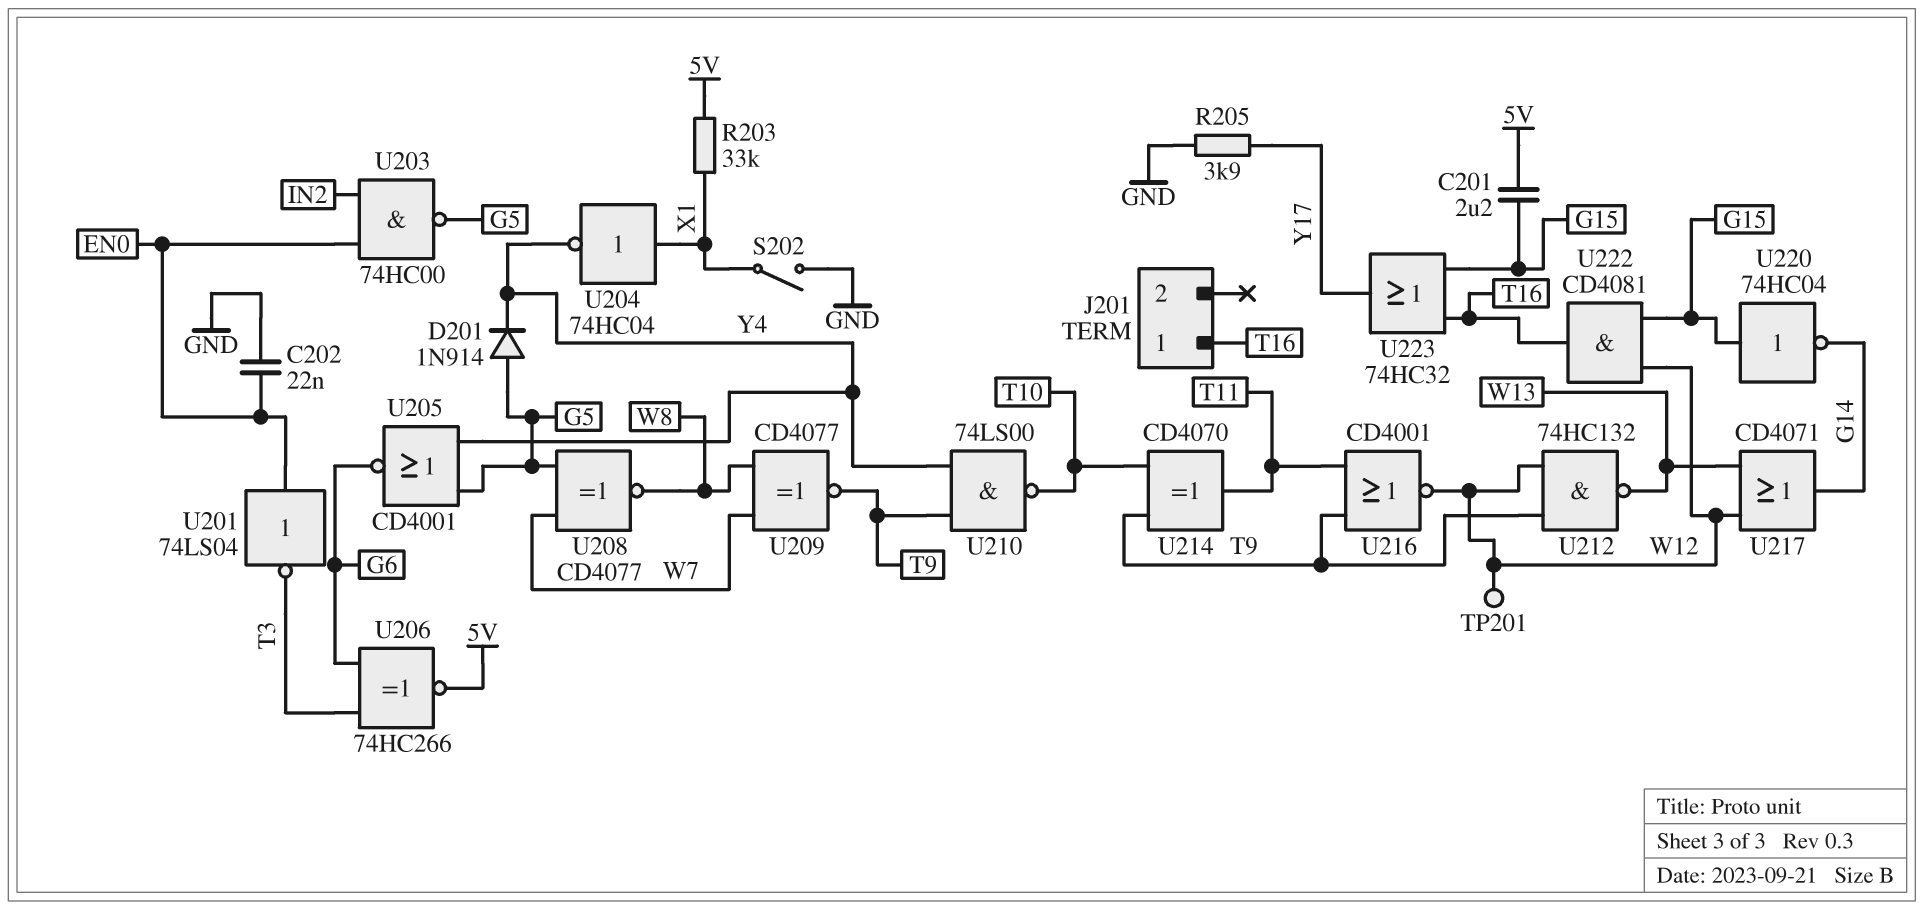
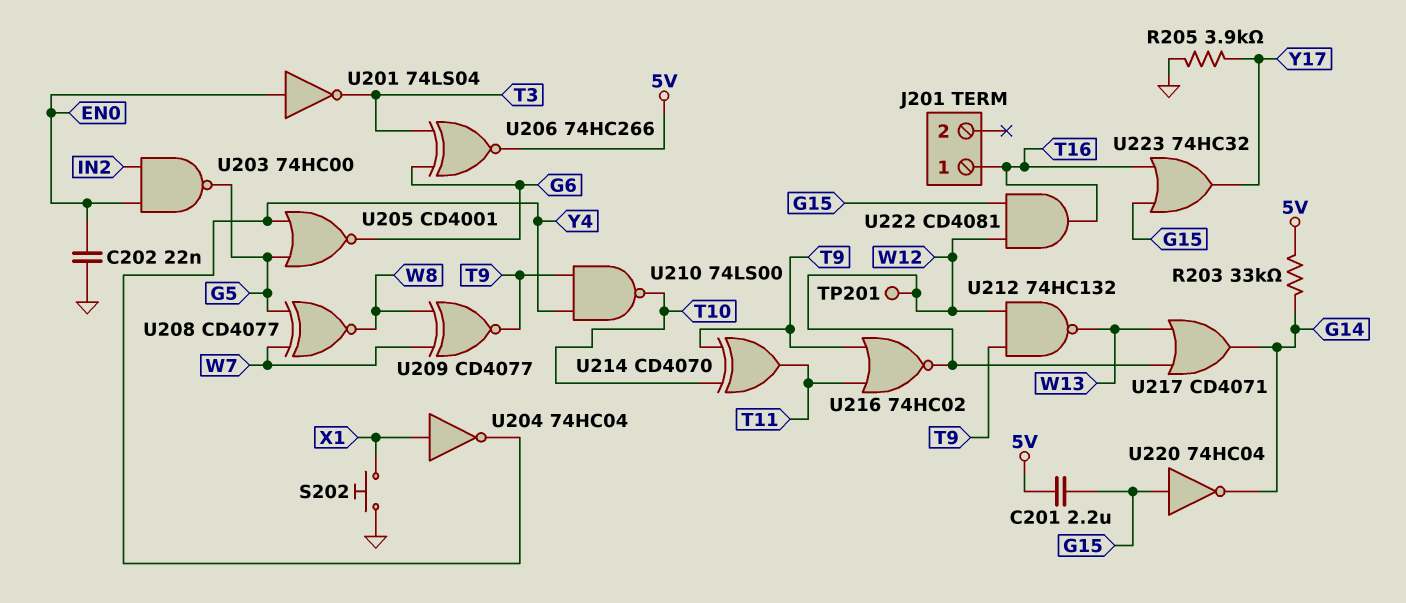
D201: diode 1N914 (A G5, K Y4) -> none
R203: 33k (5V, X1) -> 33k (5V, G14)
S202: switch (GND, X1) -> button (GND, X1)
U216: NOR CD4001 (in T9, in T11, out W12) -> NOR 74HC02 (in T9, in T11, out W12)

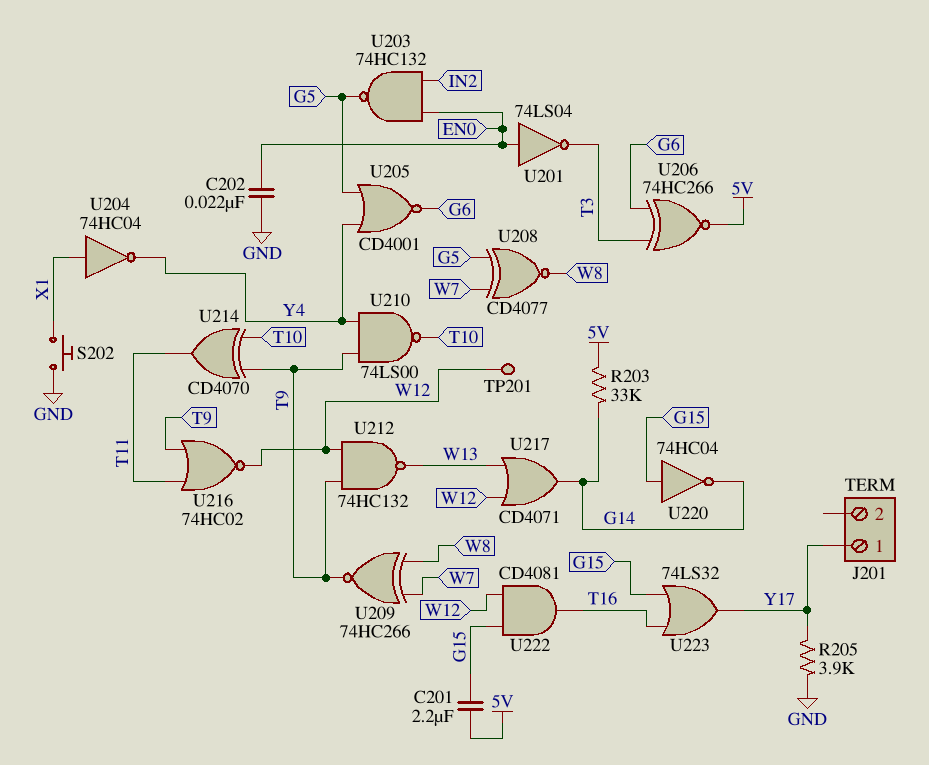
J201 pin 1: T16 -> Y17
U203: NAND 74HC00 (in EN0, in IN2, out G5) -> NAND 74HC132 (in EN0, in IN2, out G5)
U209: XNOR CD4077 (in W7, in W8, out T9) -> XNOR 74HC266 (in W7, in W8, out T9)
U223: OR 74HC32 (in G15, in T16, out Y17) -> OR 74LS32 (in G15, in T16, out Y17)

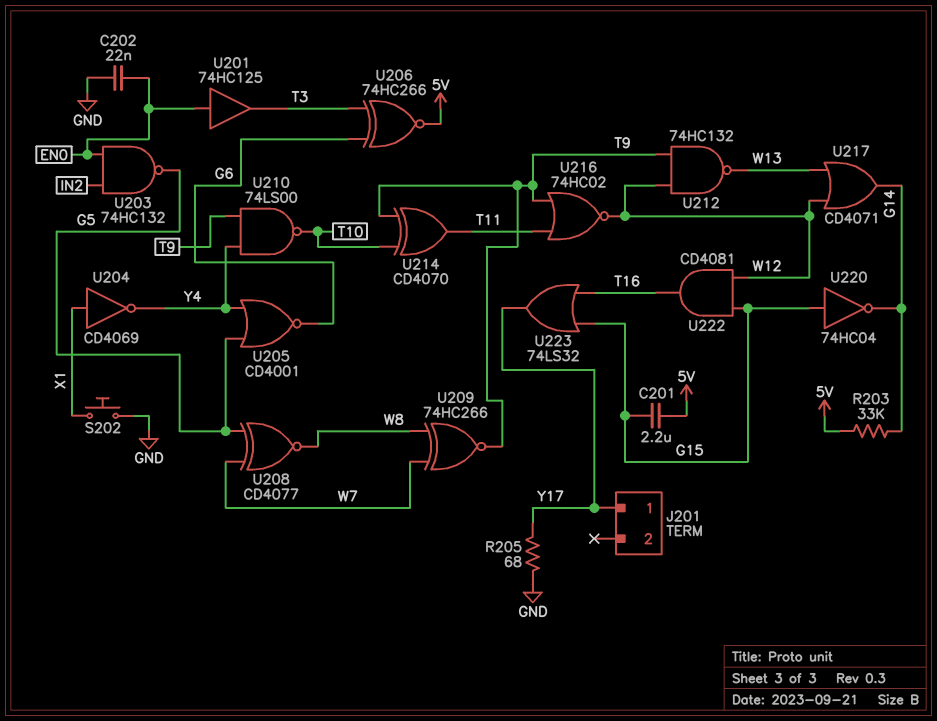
R205: 3.9k (GND, Y17) -> 68 (GND, Y17)
TP201: test point (W12) -> none
U201: NOT 74LS04 (in EN0, out T3) -> buffer 74HC125 (in EN0, out T3)
U204: NOT 74HC04 (in X1, out Y4) -> NOT CD4069 (in X1, out Y4)

